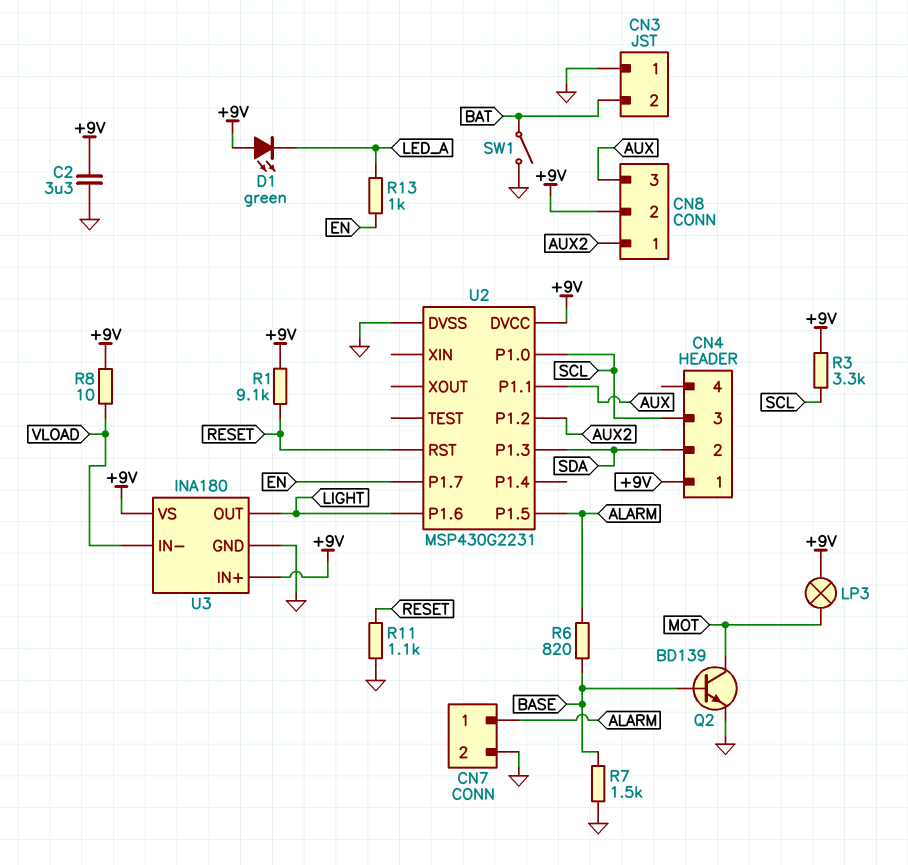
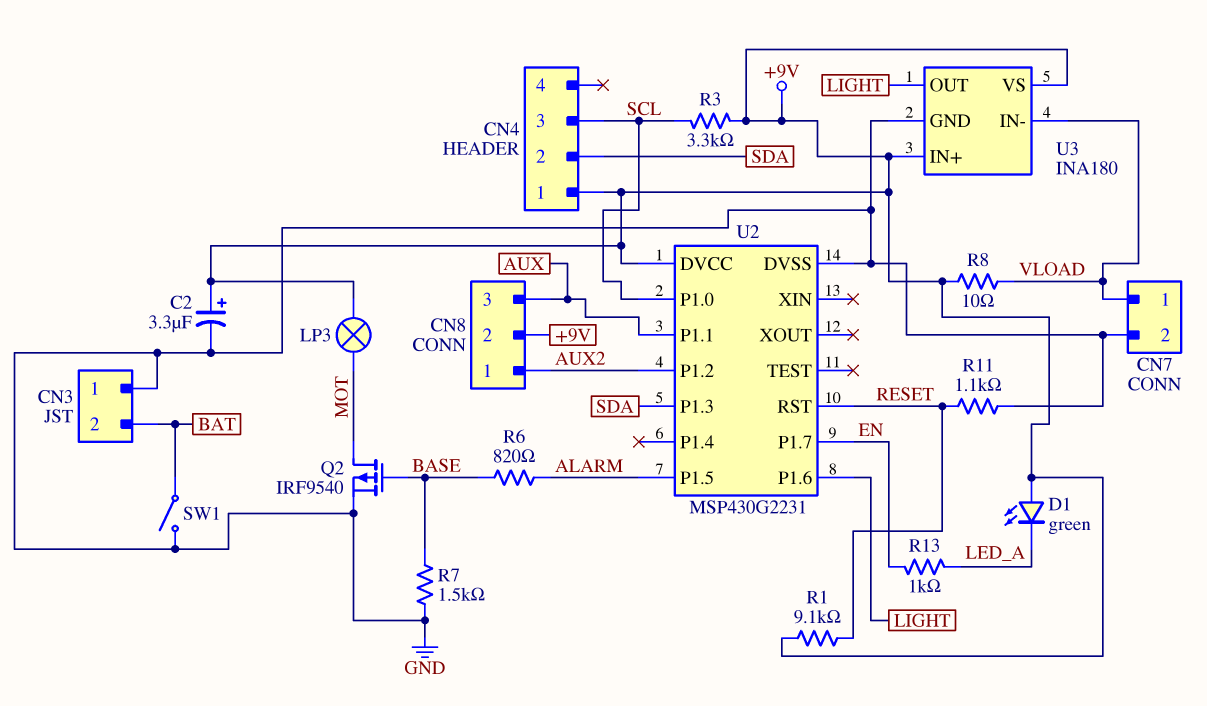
C2: 3.3uF (+9V, GND) -> 3.3uF (plus +9V, minus GND)
CN7 pin 1: ALARM -> VLOAD
Q2: NPN BD139 (B BASE, C MOT, E GND) -> PMOS IRF9540 (G BASE, D MOT, S GND)

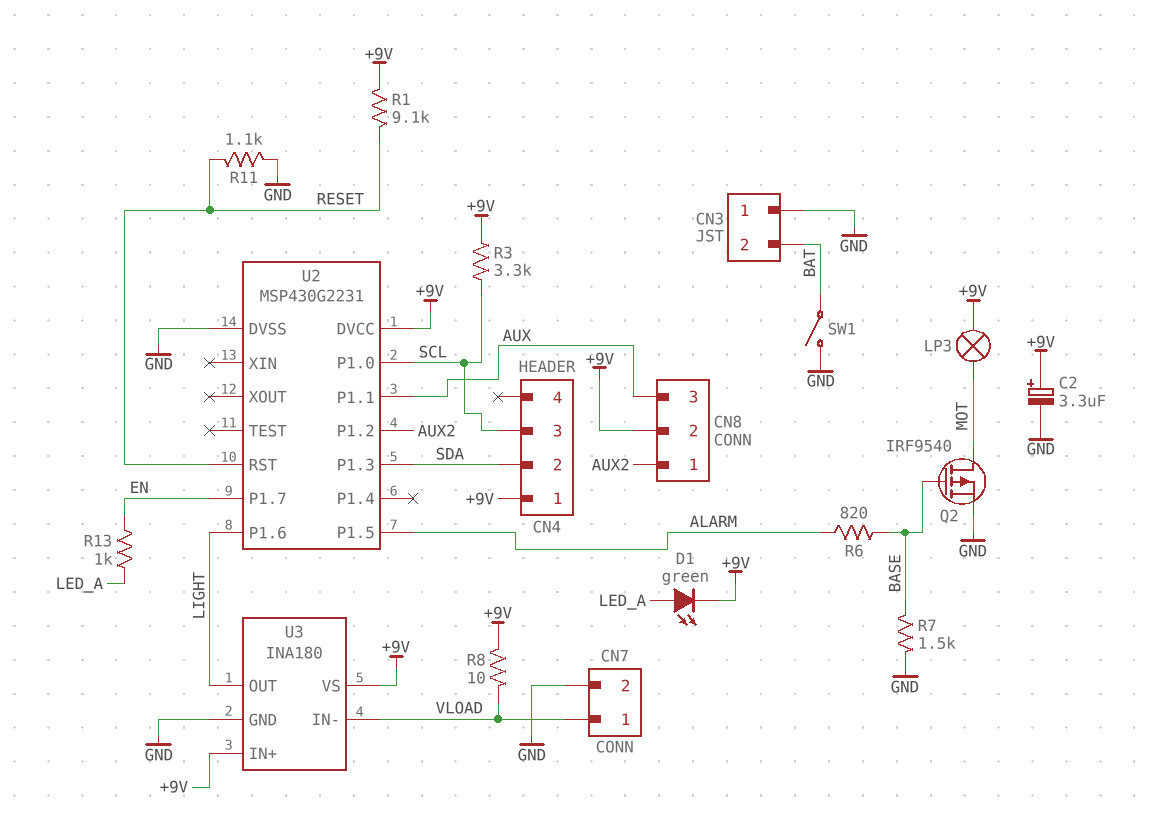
D1: LED green (A +9V, K LED_A) -> LED green (A LED_A, K +9V)

